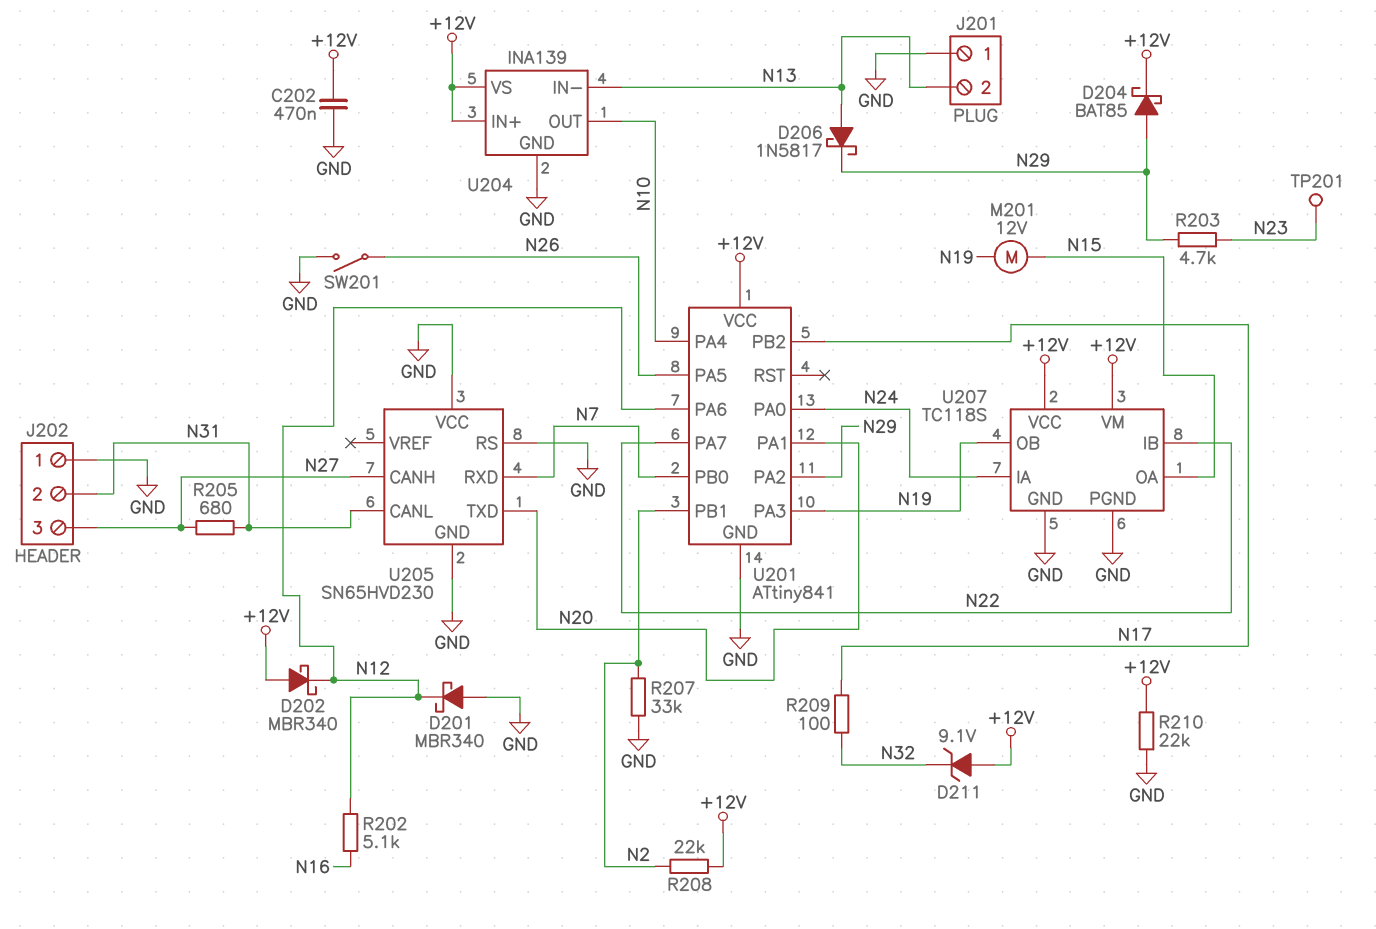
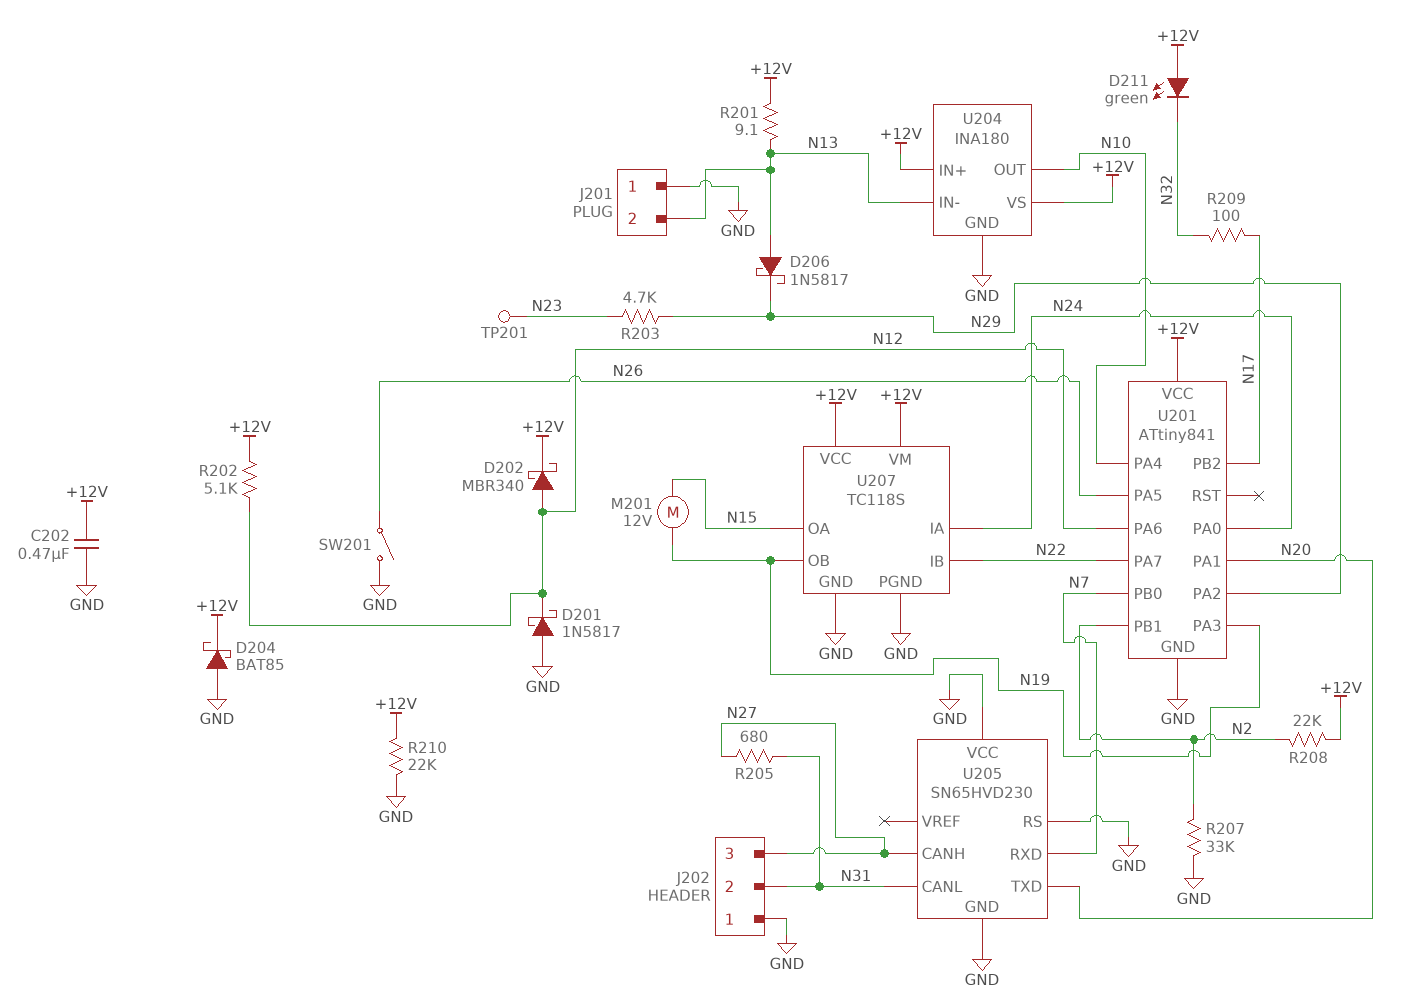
D201: schottky MBR340 (A GND, K N12) -> schottky 1N5817 (A GND, K N12)
D202: schottky MBR340 (A +12V, K N12) -> schottky MBR340 (A N12, K +12V)
D204: schottky BAT85 (A N29, K +12V) -> schottky BAT85 (A GND, K +12V)
D211: zener 9.1V (A +12V, K N32) -> LED green (A +12V, K N32)
R201: none -> 9.1 (+12V, N13)
R202: 5.1k (N12, N16) -> 5.1k (+12V, N12)
U204: INA139 -> INA180

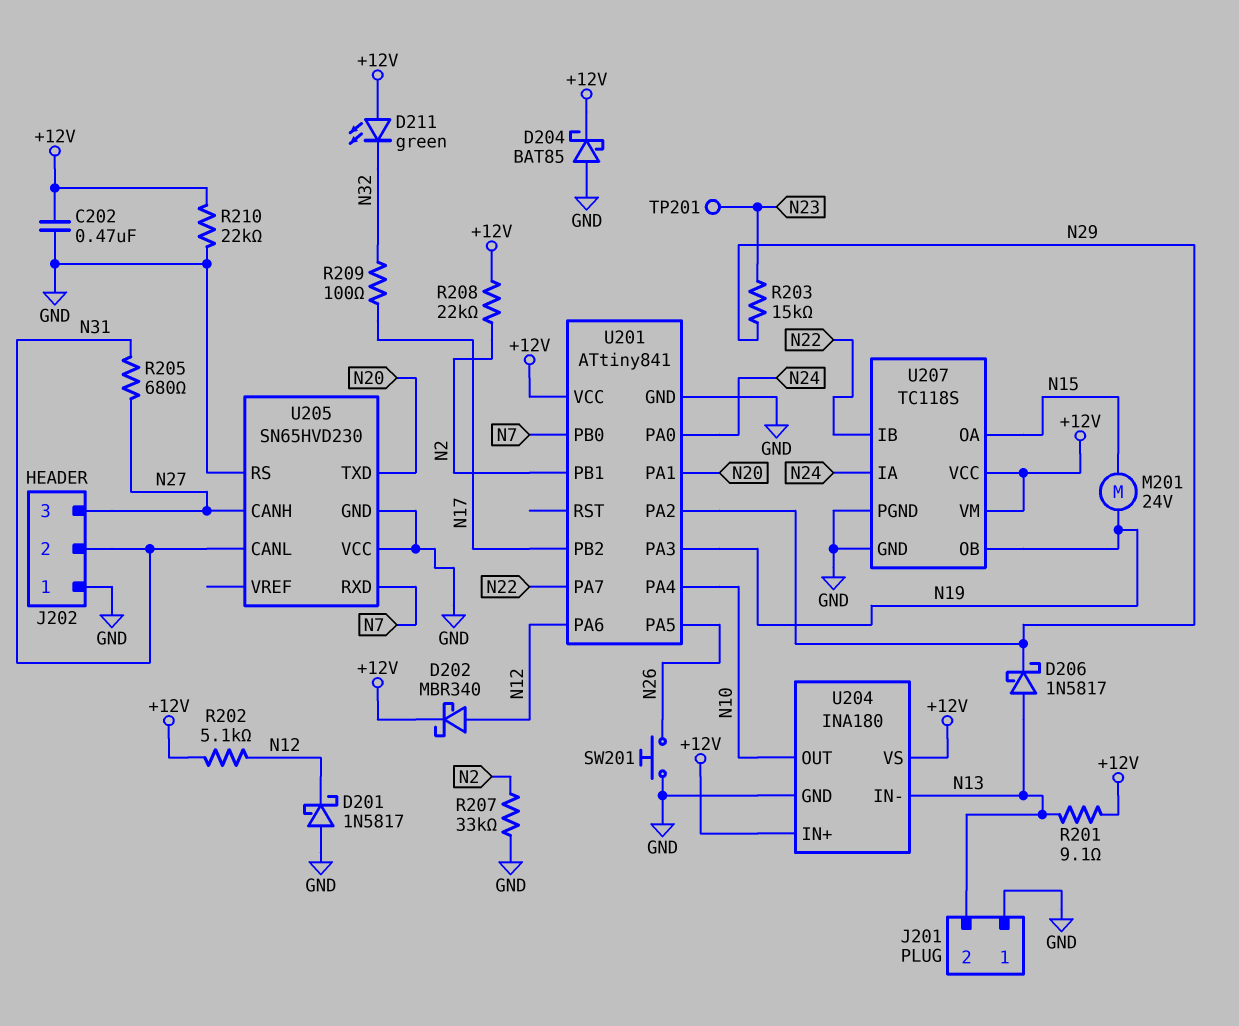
M201: motor 12V (N15, N19) -> motor 24V (N15, N19)
R203: 4.7k (N23, N29) -> 15k (N23, N29)
SW201: switch (GND, N26) -> button (GND, N26)

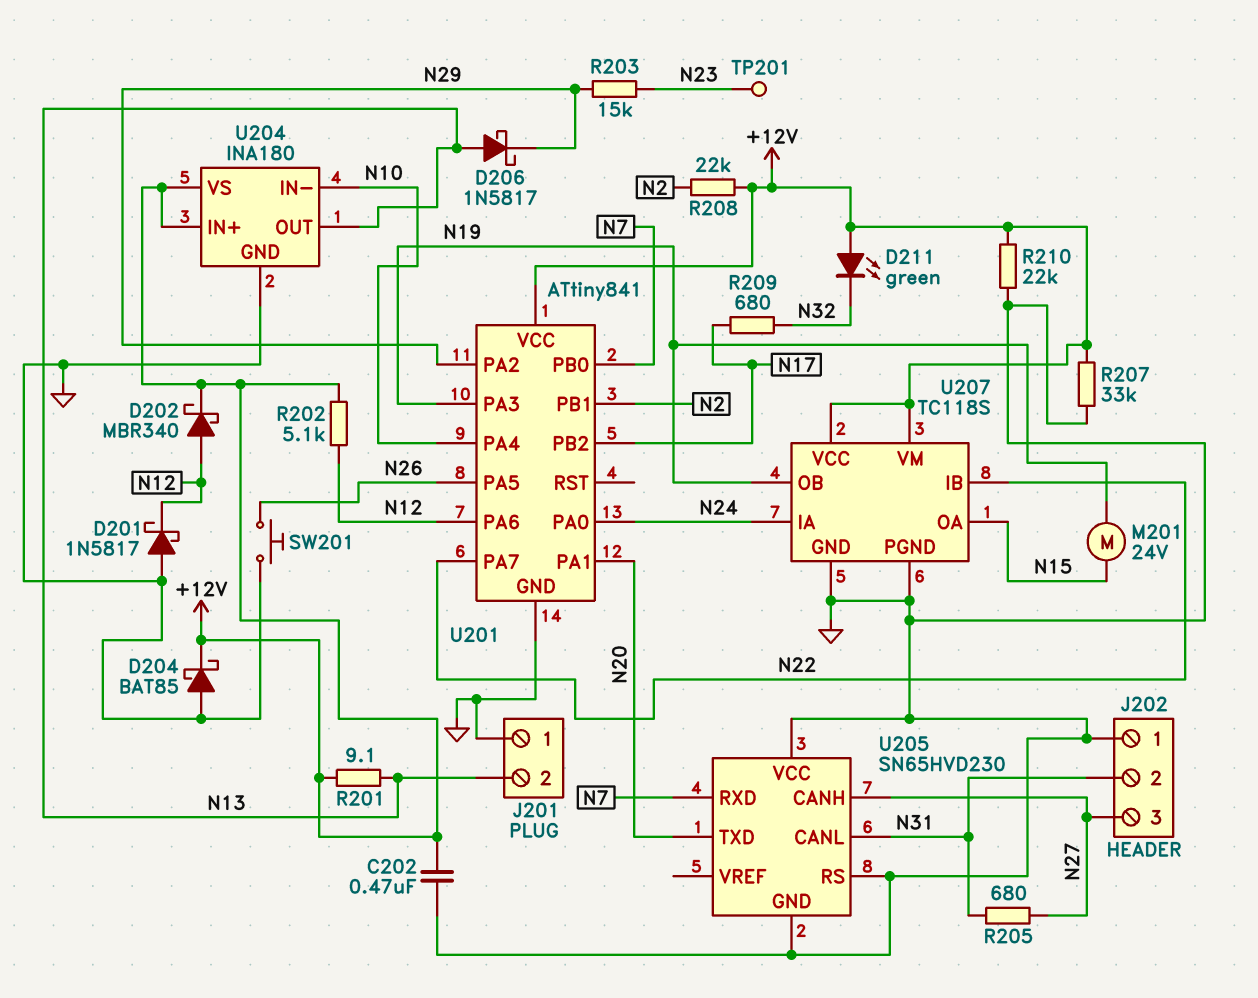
R207: 33k (GND, N2) -> 33k (+12V, GND)
R209: 100 (N17, N32) -> 680 (N17, N32)
U204 pin IN-: N13 -> N10
U204 pin OUT: N10 -> N13

